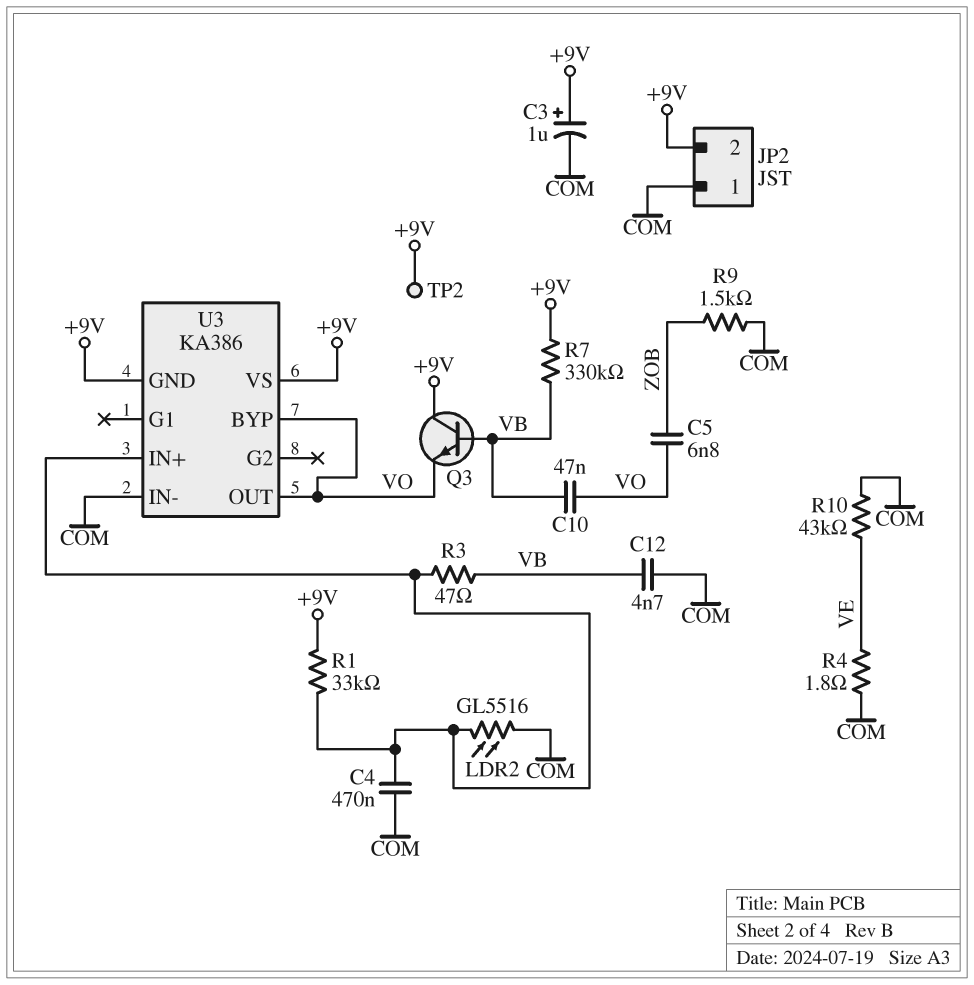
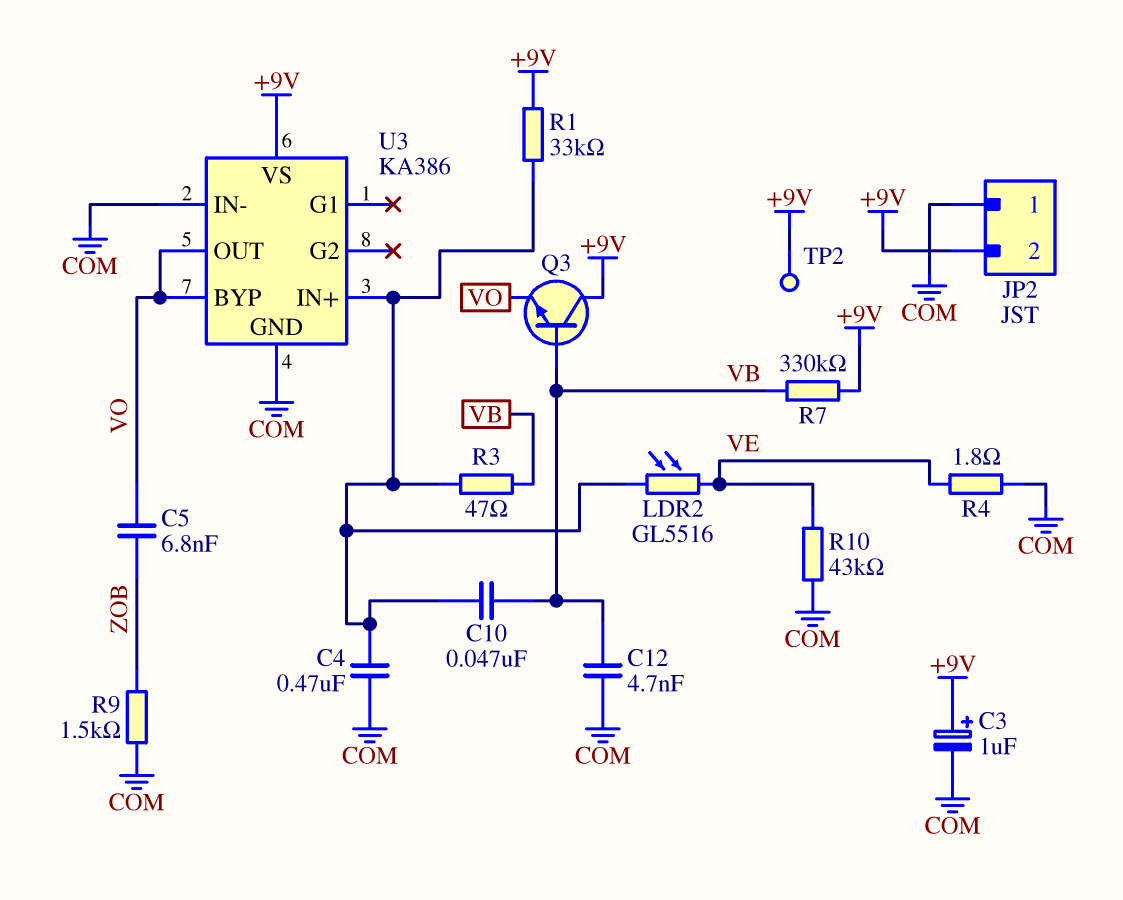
C10: 47nF (VB, VO) -> 47nF (U3/IN+, VB)
LDR2: GL5516 (COM, U3/IN+) -> GL5516 (U3/IN+, VE)
U3 pin GND: +9V -> COM

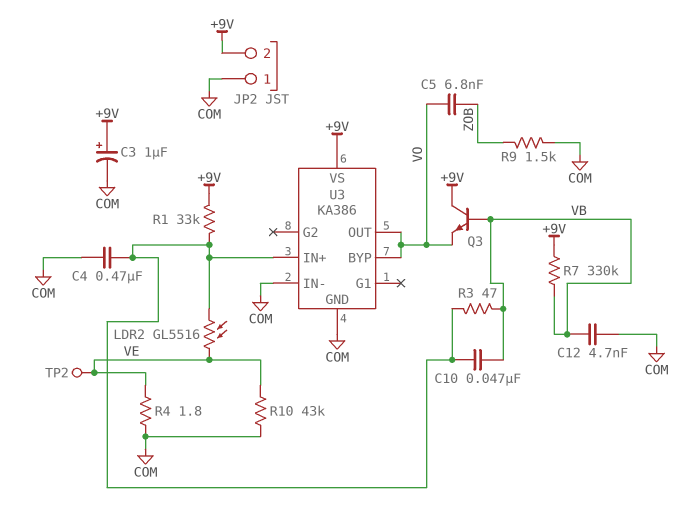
TP2: test point (+9V) -> test point (VE)

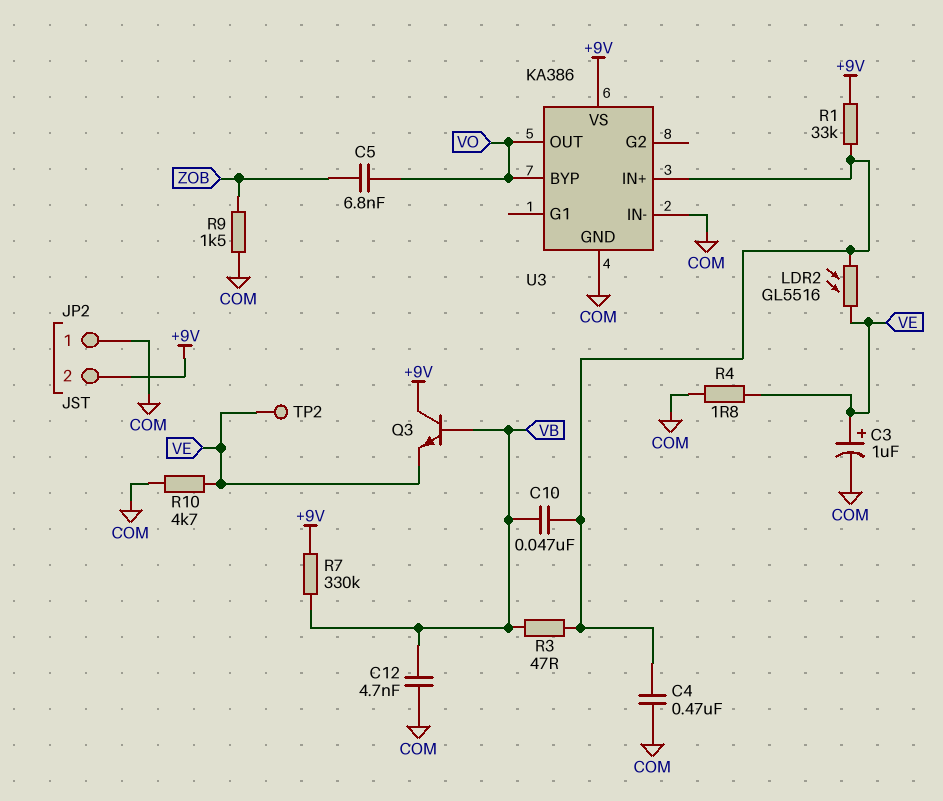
C3: 1uF (plus +9V, minus COM) -> 1uF (plus VE, minus COM)
Q3: NPN (B VB, C +9V, E VO) -> NPN (B VB, C +9V, E VE)
R10: 43k (COM, VE) -> 4.7k (COM, VE)

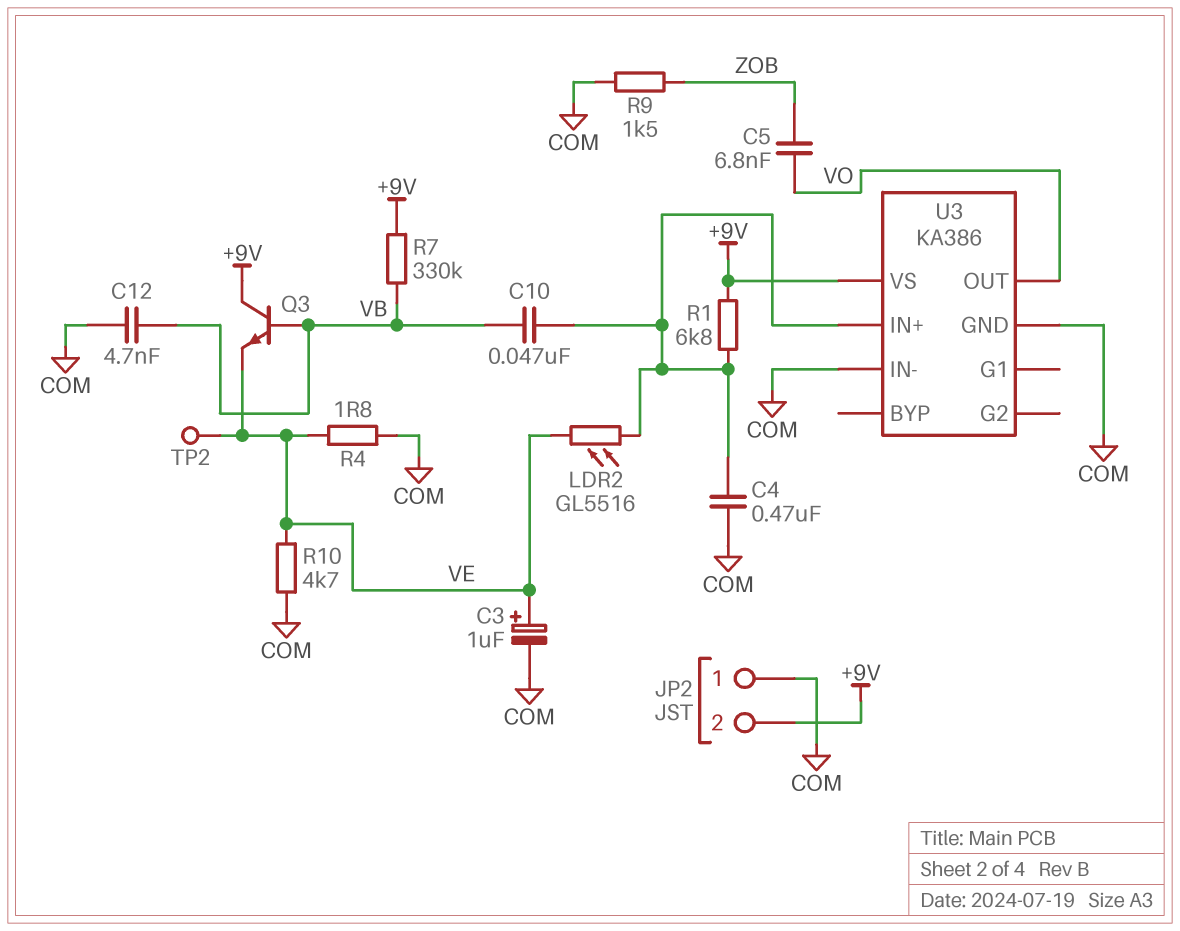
R1: 33k (+9V, U3/IN+) -> 6.8k (+9V, U3/IN+)
R3: 47 (U3/IN+, VB) -> none
U3 pin BYP: VO -> none

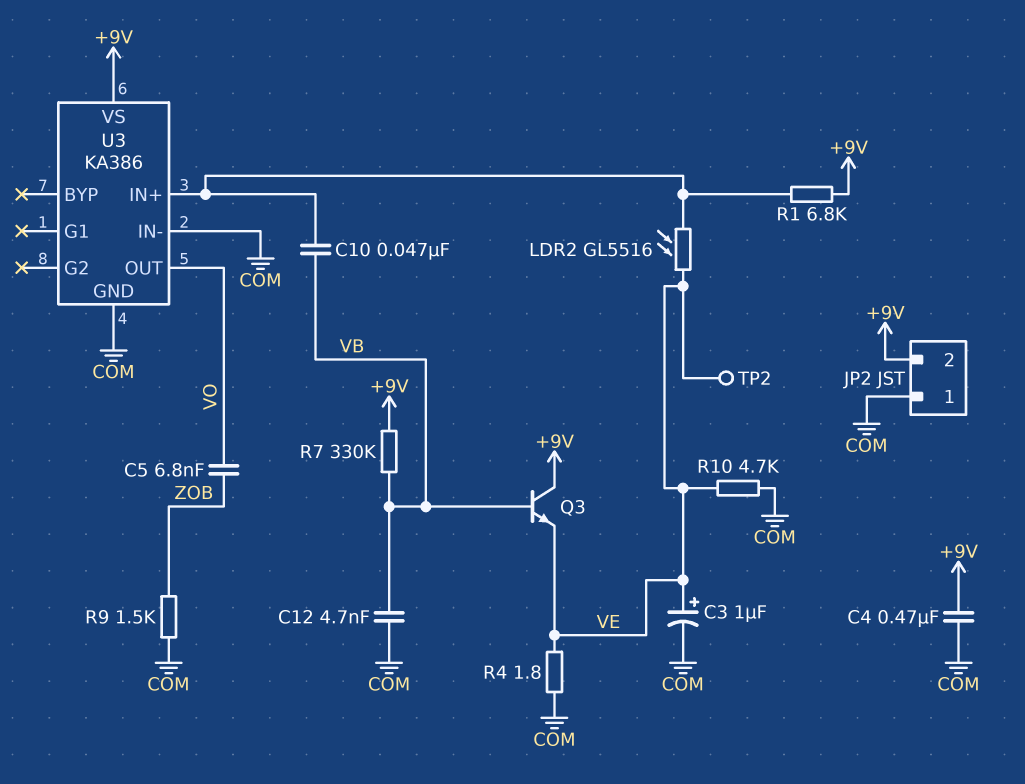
C4: 470nF (COM, U3/IN+) -> 470nF (+9V, COM)

